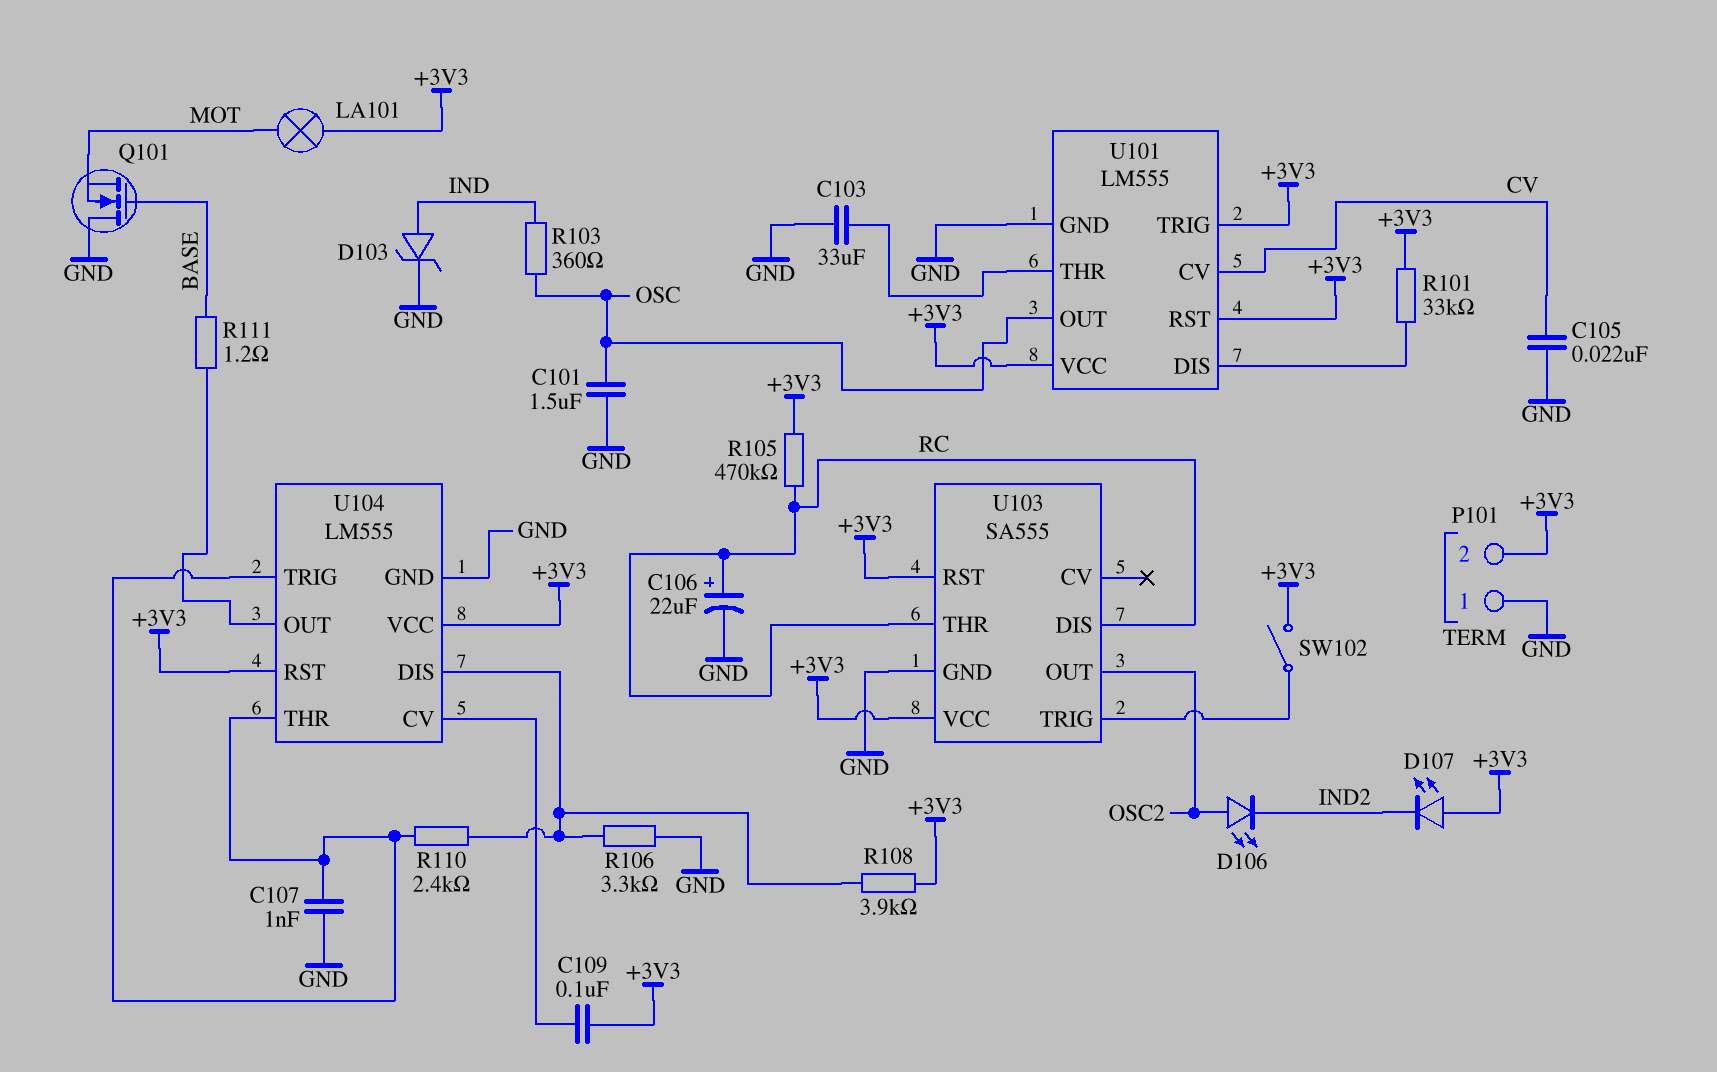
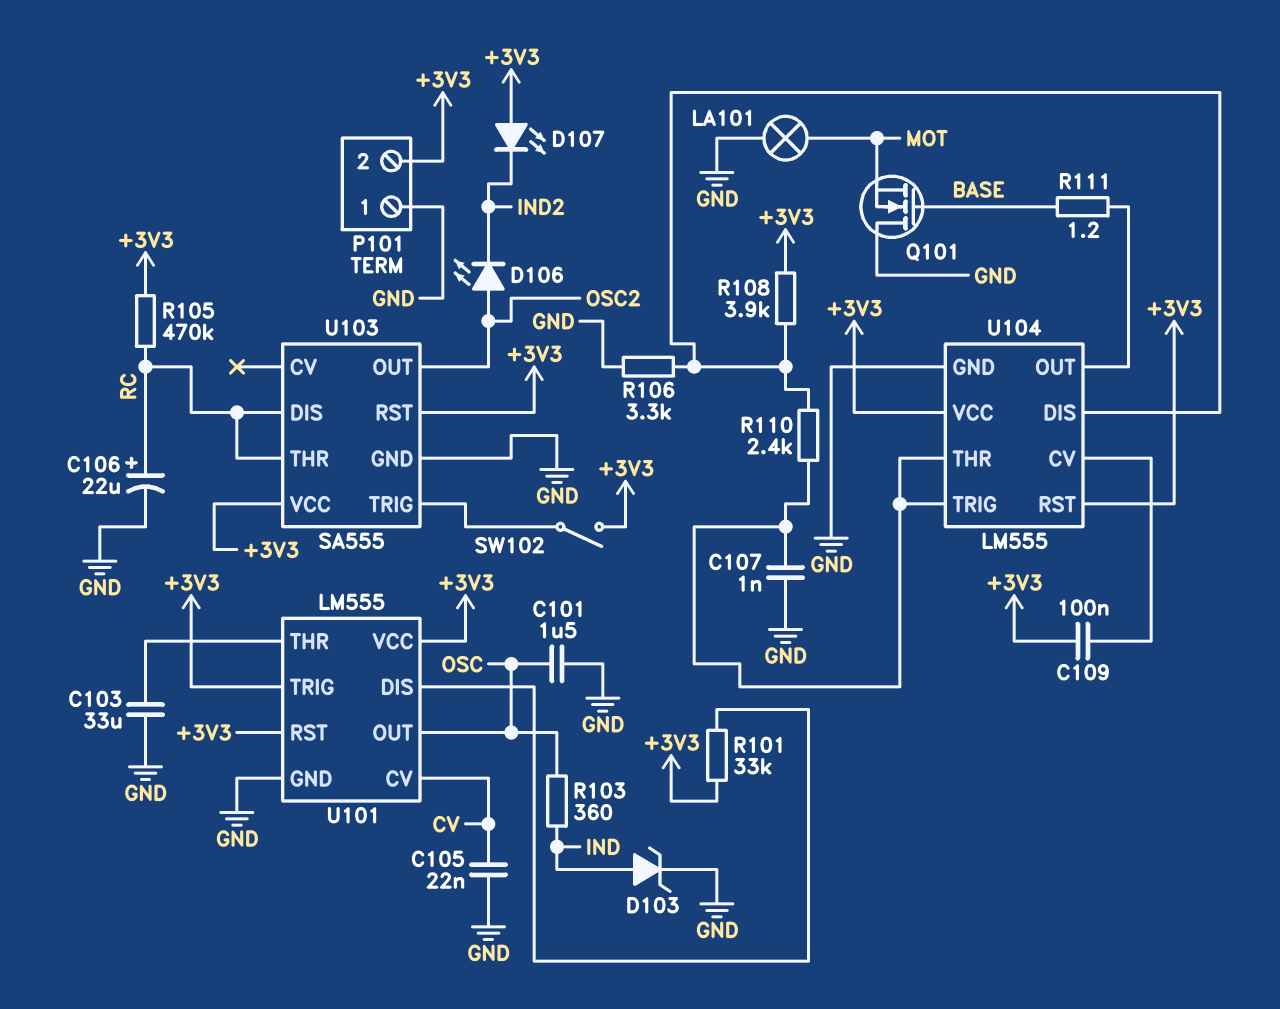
LA101: lamp (+3V3, MOT) -> lamp (GND, MOT)

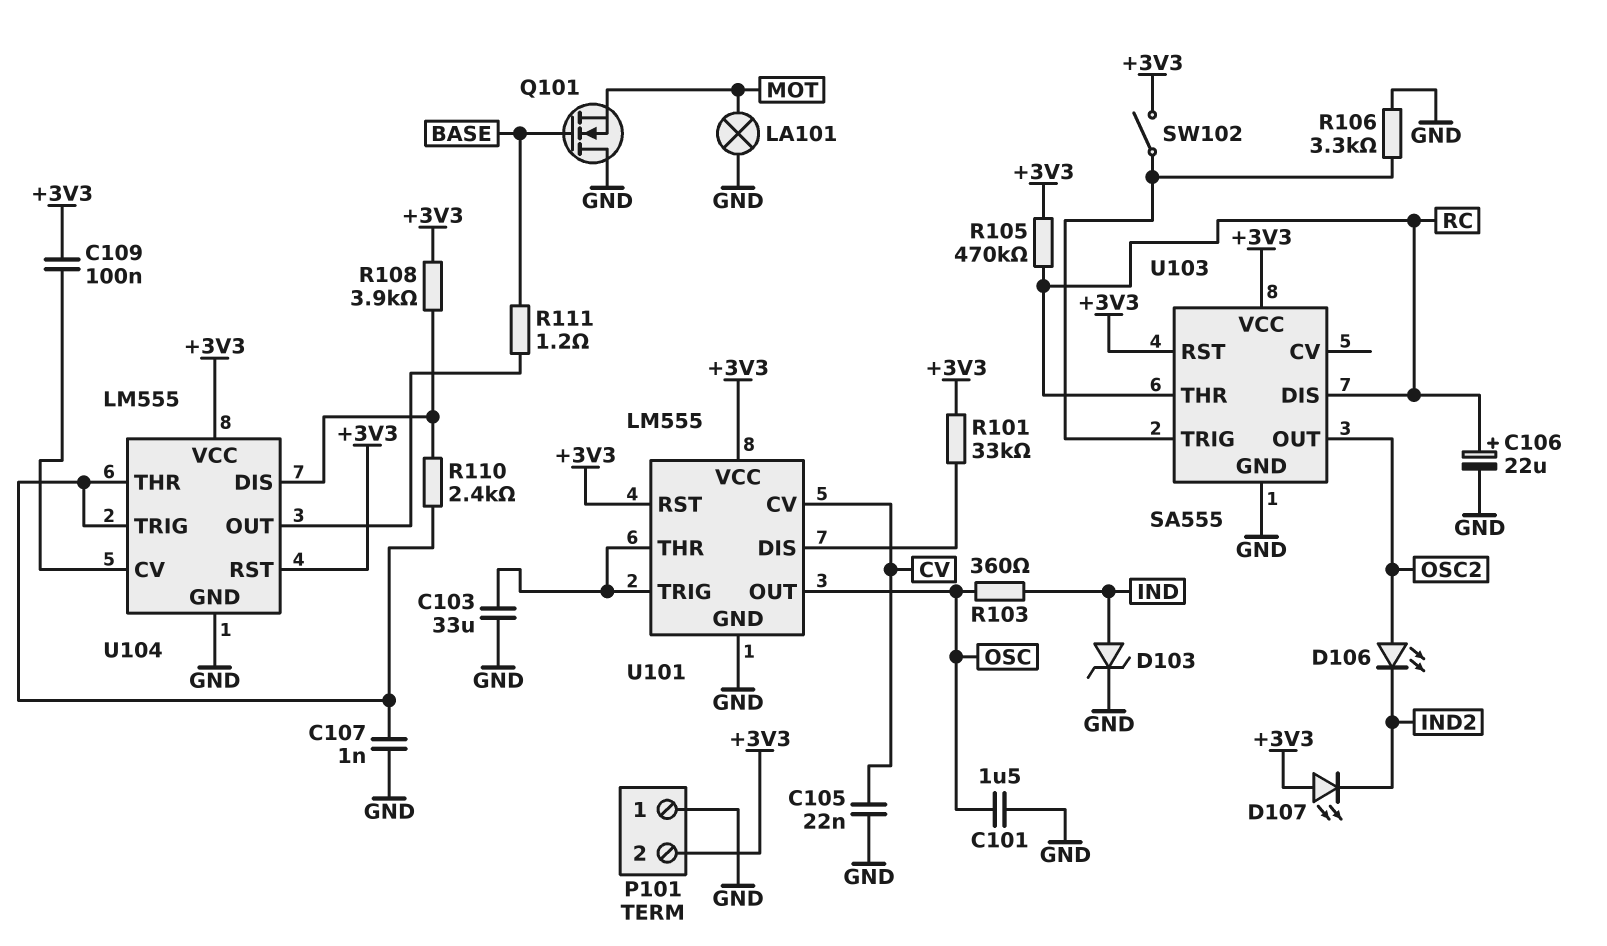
R106: 3.3k (GND, U104/DIS) -> 3.3k (GND, U103/TRIG)
U101 pin TRIG: +3V3 -> U101/THR

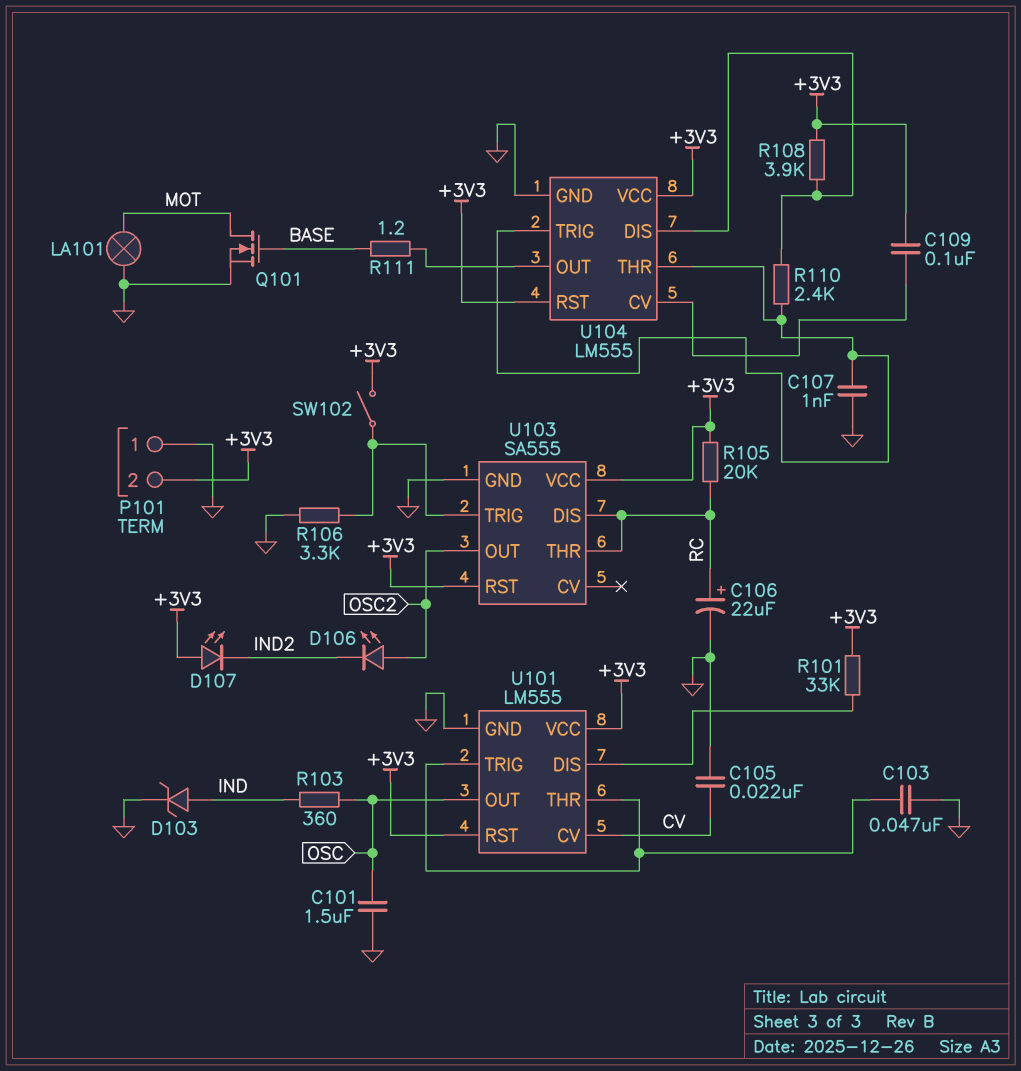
C103: 33uF (GND, U101/THR) -> 47nF (GND, U101/THR)
Q101: NMOS (G BASE, D GND, S MOT) -> NMOS (G BASE, D MOT, S GND)
R105: 470k (+3V3, RC) -> 20k (+3V3, RC)

